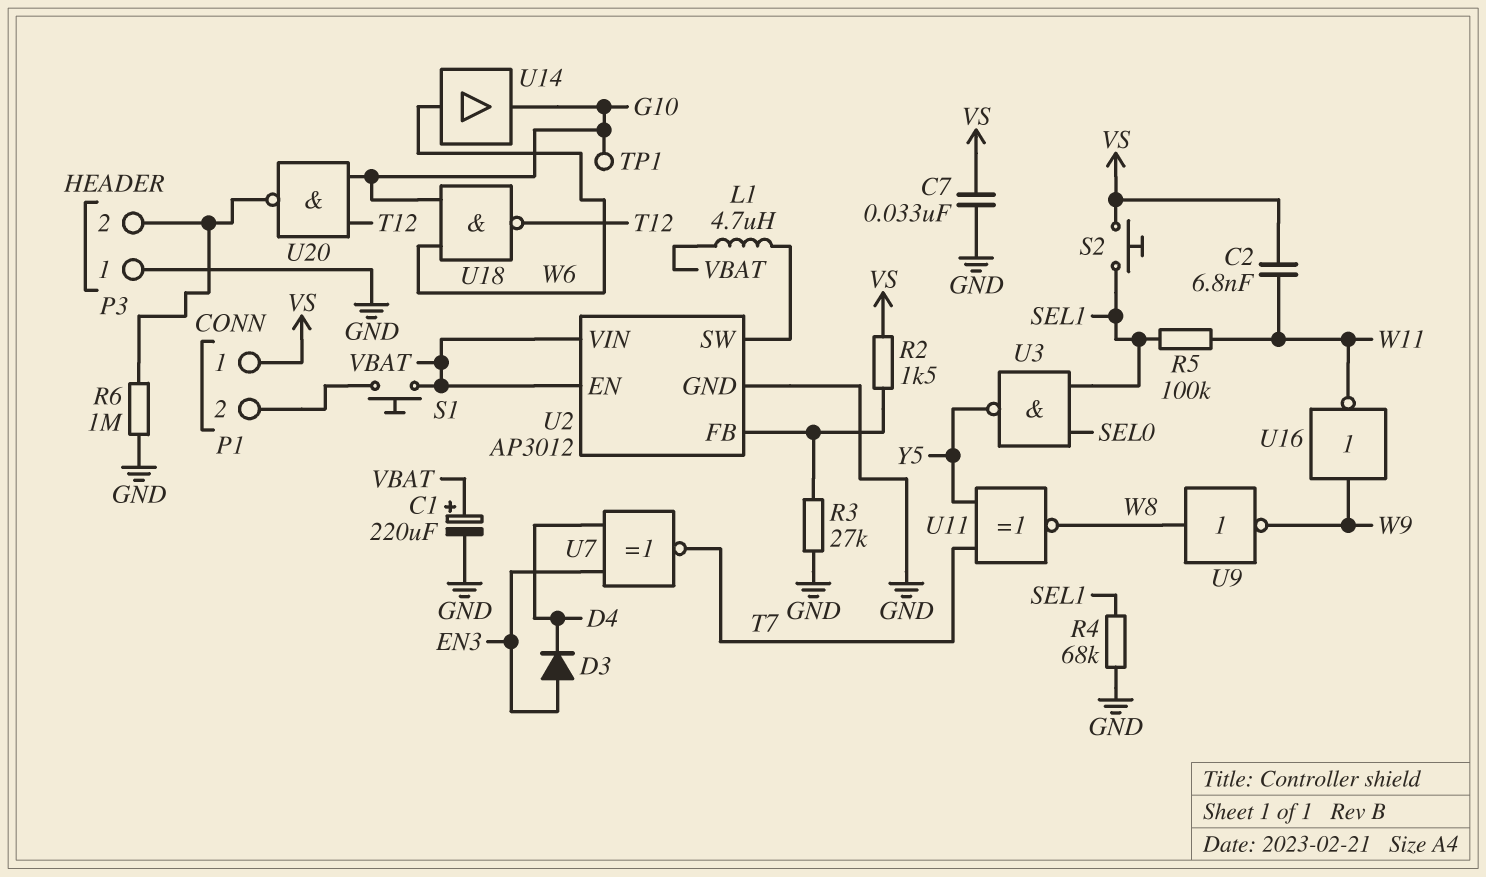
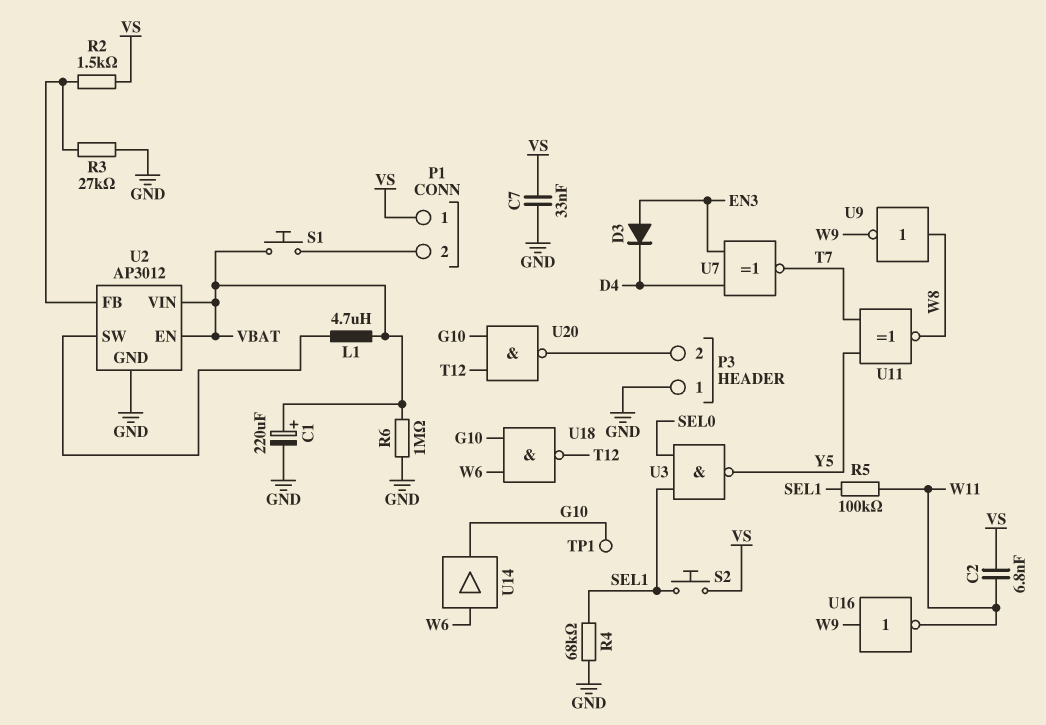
R6: 1M (GND, P3/2) -> 1M (GND, VBAT)

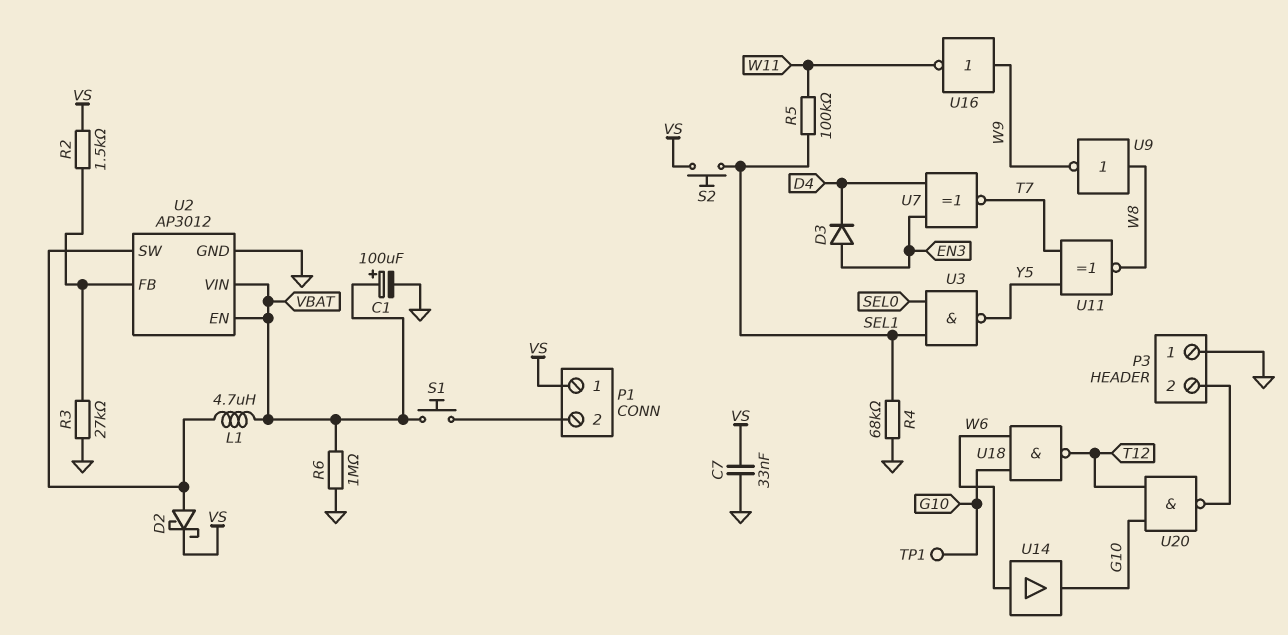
C1: 220uF (plus VBAT, minus GND) -> 100uF (plus VBAT, minus GND)
C2: 6.8nF (VS, W11) -> none
D2: none -> schottky (A U2/SW, K VS)

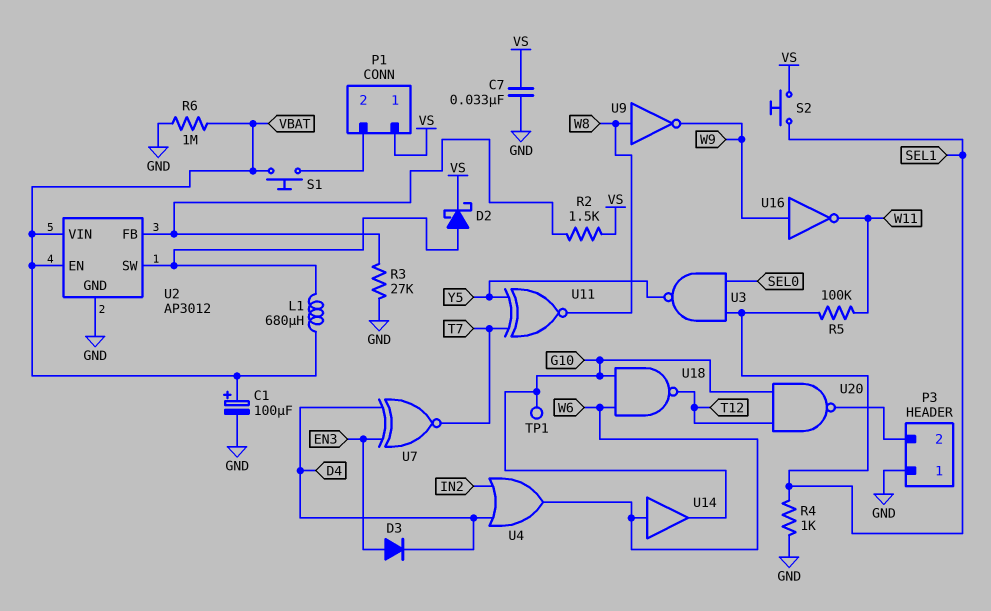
L1: 4.7uH (U2/SW, VBAT) -> 680uH (U2/SW, VBAT)
R4: 68k (GND, SEL1) -> 1k (GND, SEL1)
U4: none -> OR (in D4, in IN2, out W6)

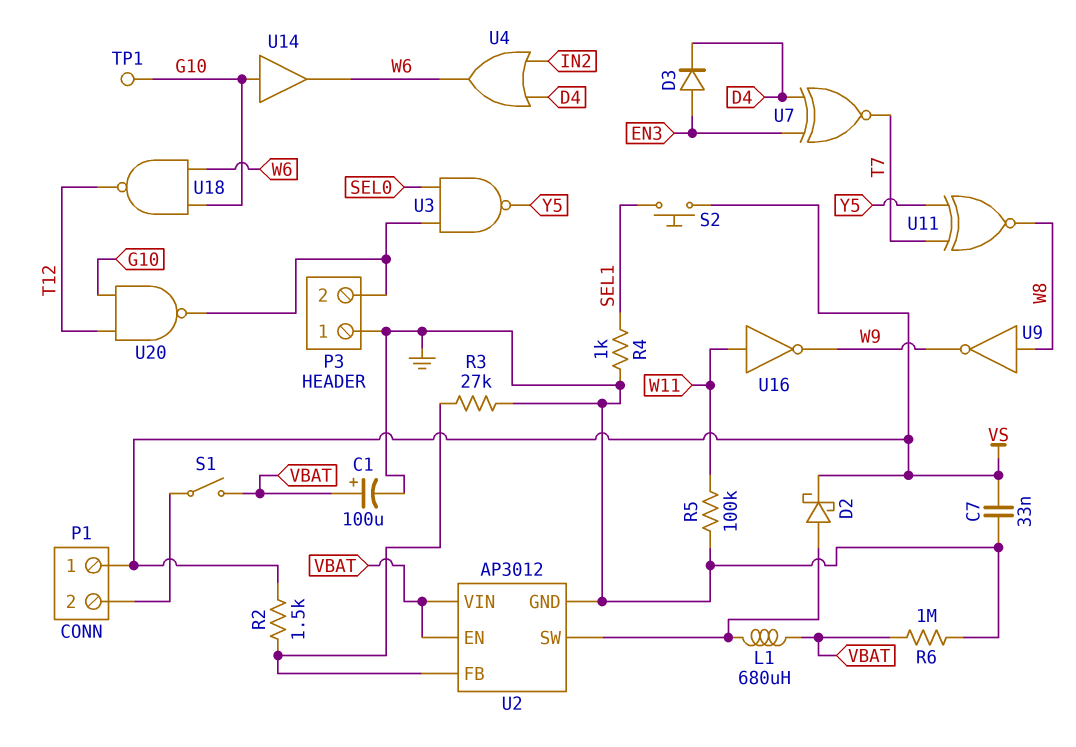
R5: 100k (SEL1, W11) -> 100k (GND, W11)
S1: button (P1/2, VBAT) -> switch (P1/2, VBAT)
U3: NAND (in SEL0, in SEL1, out Y5) -> NAND (in P3/2, in SEL0, out Y5)
U14: buffer (in W6, out G10) -> buffer (in G10, out W6)
U16: NOT (in W9, out W11) -> NOT (in W11, out W9)

